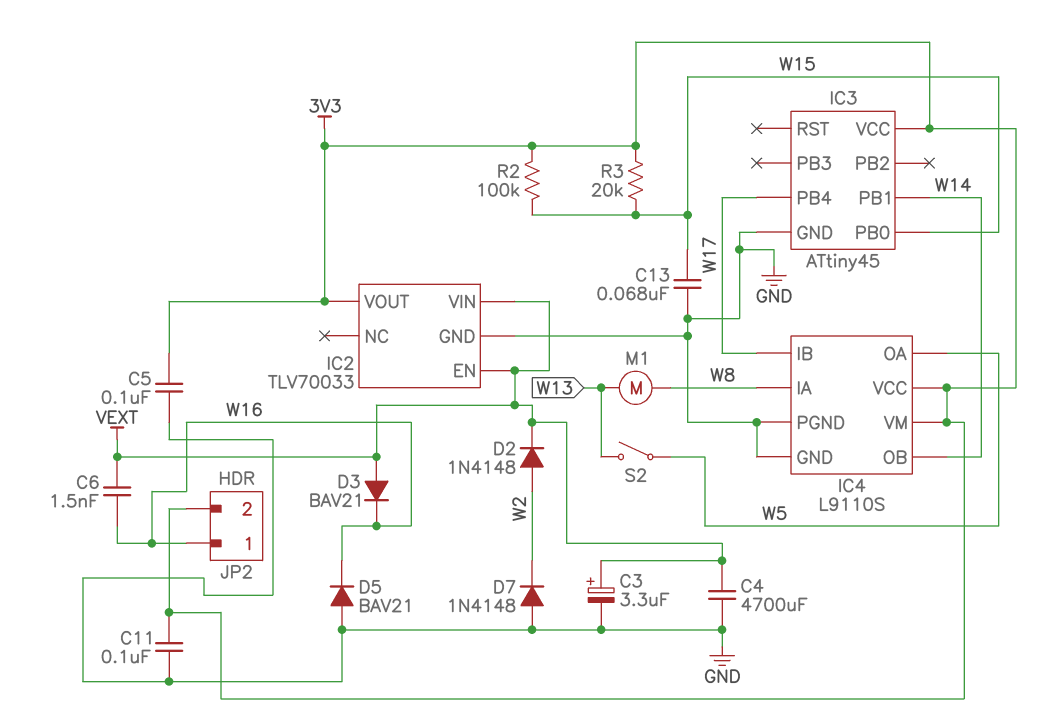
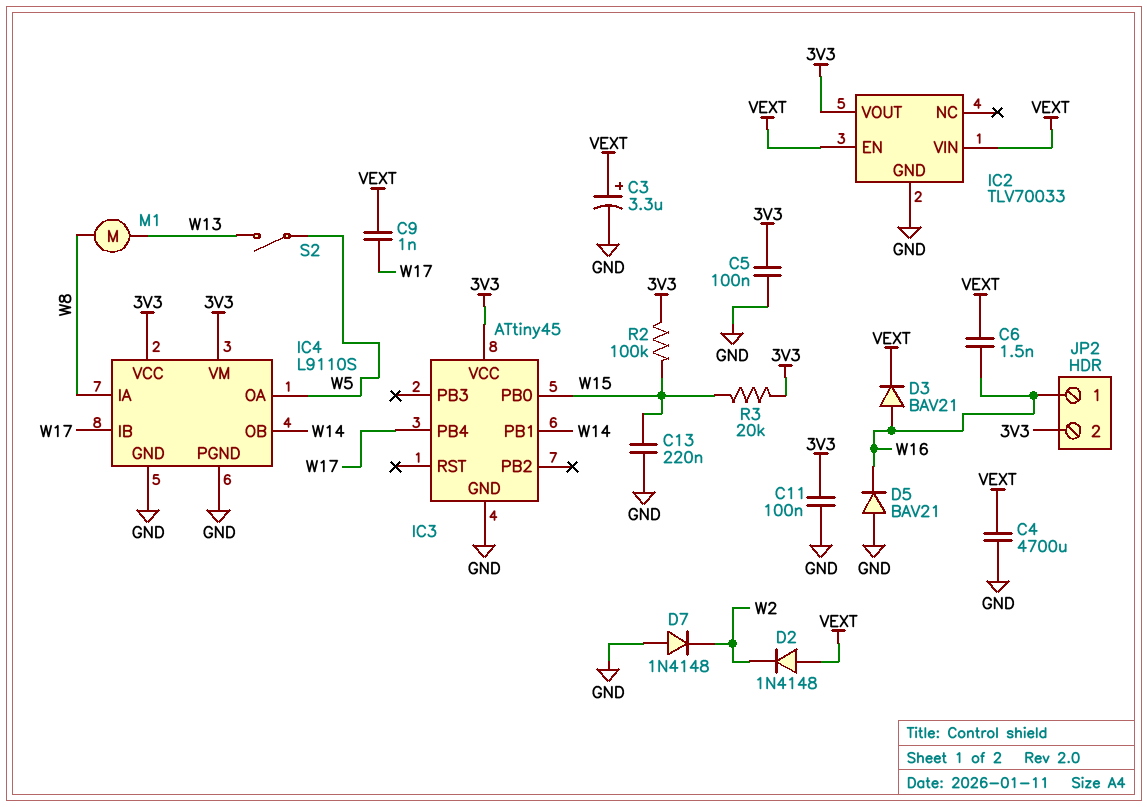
C9: none -> 1nF (VEXT, W17)
C13: 68nF (GND, W15) -> 220nF (GND, W15)
D2: diode 1N4148 (A W2, K VEXT) -> diode 1N4148 (A VEXT, K W2)
D3: diode BAV21 (A VEXT, K W16) -> diode BAV21 (A W16, K VEXT)

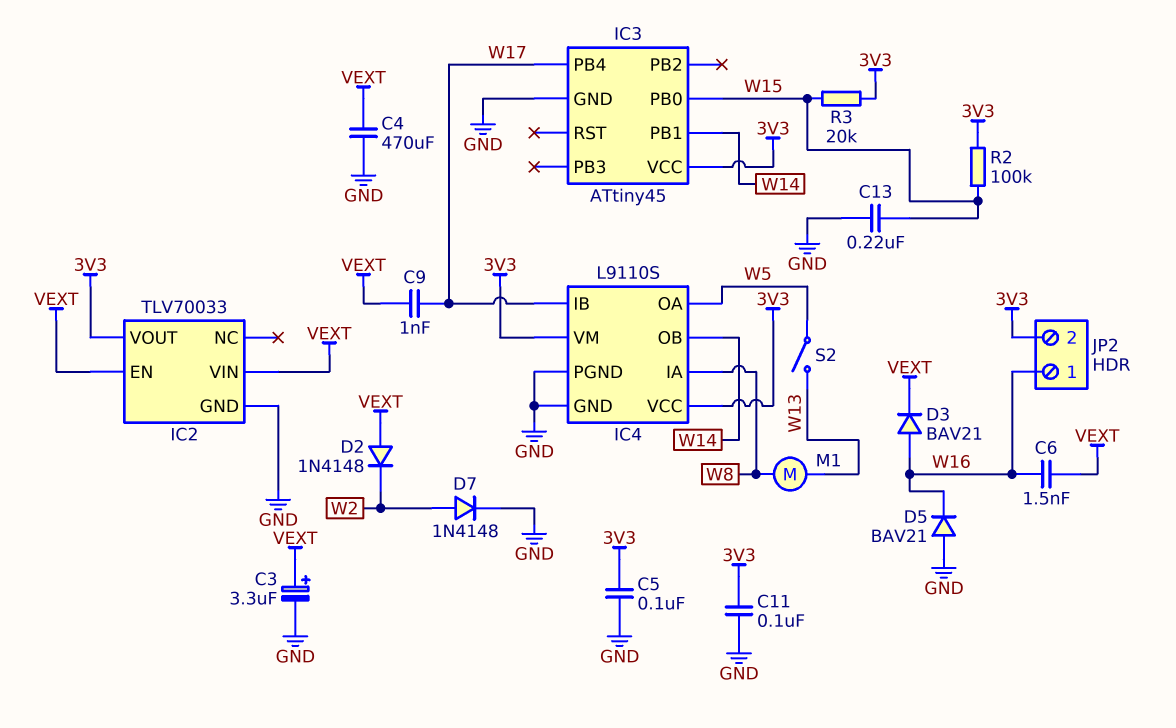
C4: 4700uF (GND, VEXT) -> 470uF (GND, VEXT)
D7: diode 1N4148 (A GND, K W2) -> diode 1N4148 (A W2, K GND)

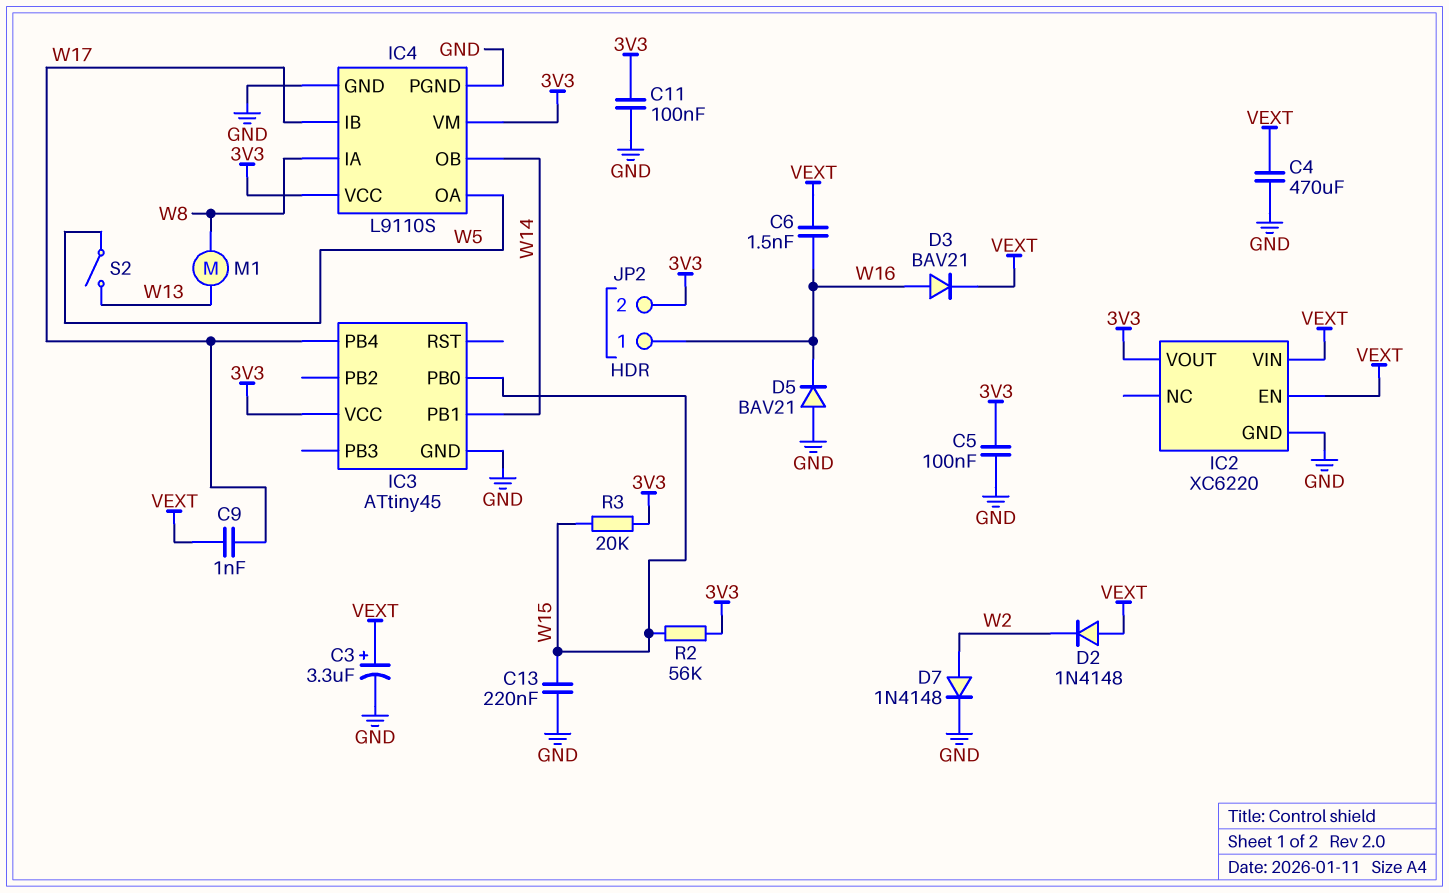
IC2: TLV70033 -> XC6220
R2: 100k (3V3, W15) -> 56k (3V3, W15)

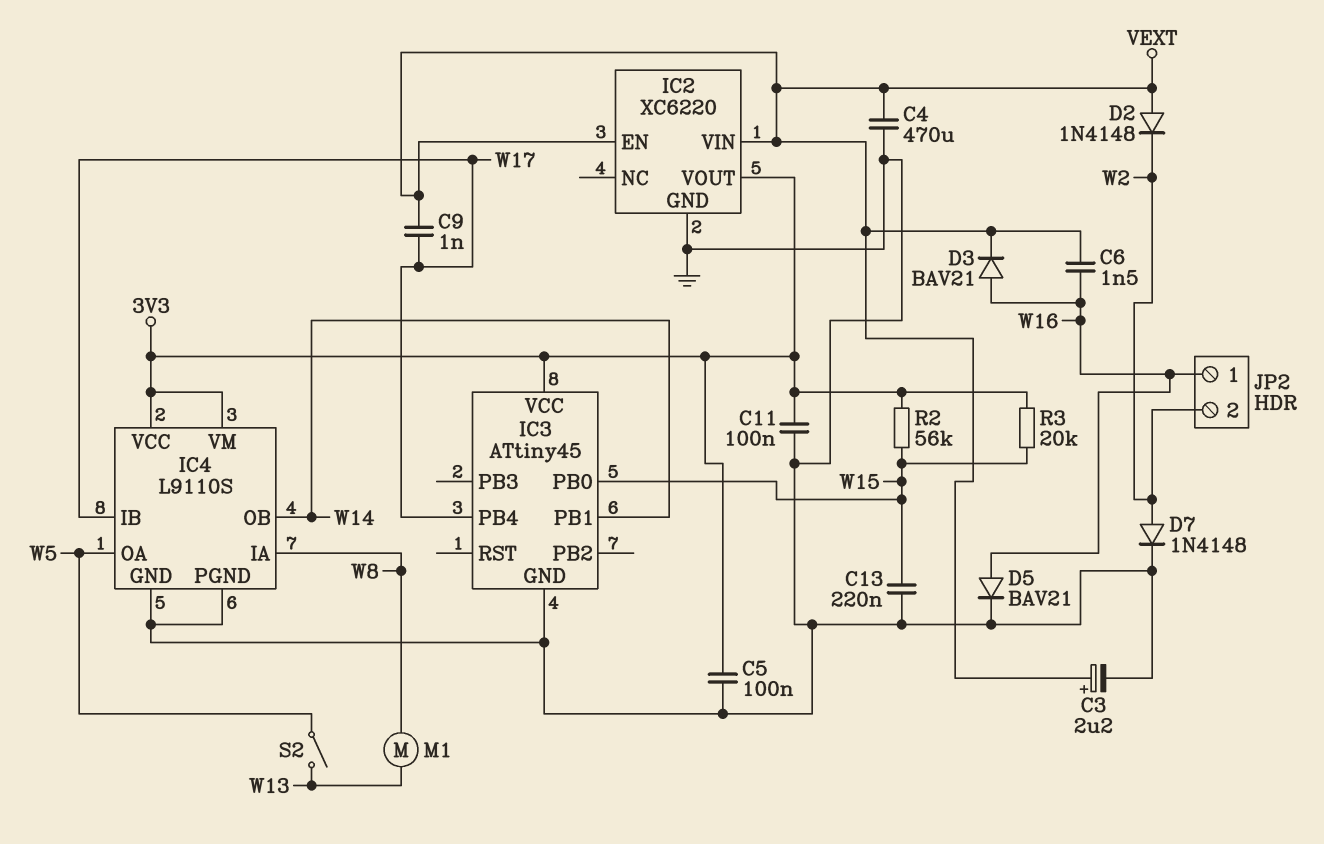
C3: 3.3uF (plus VEXT, minus GND) -> 2.2uF (plus VEXT, minus GND)
D5: diode BAV21 (A GND, K W16) -> diode BAV21 (A W16, K GND)
JP2 pin 2: 3V3 -> W2

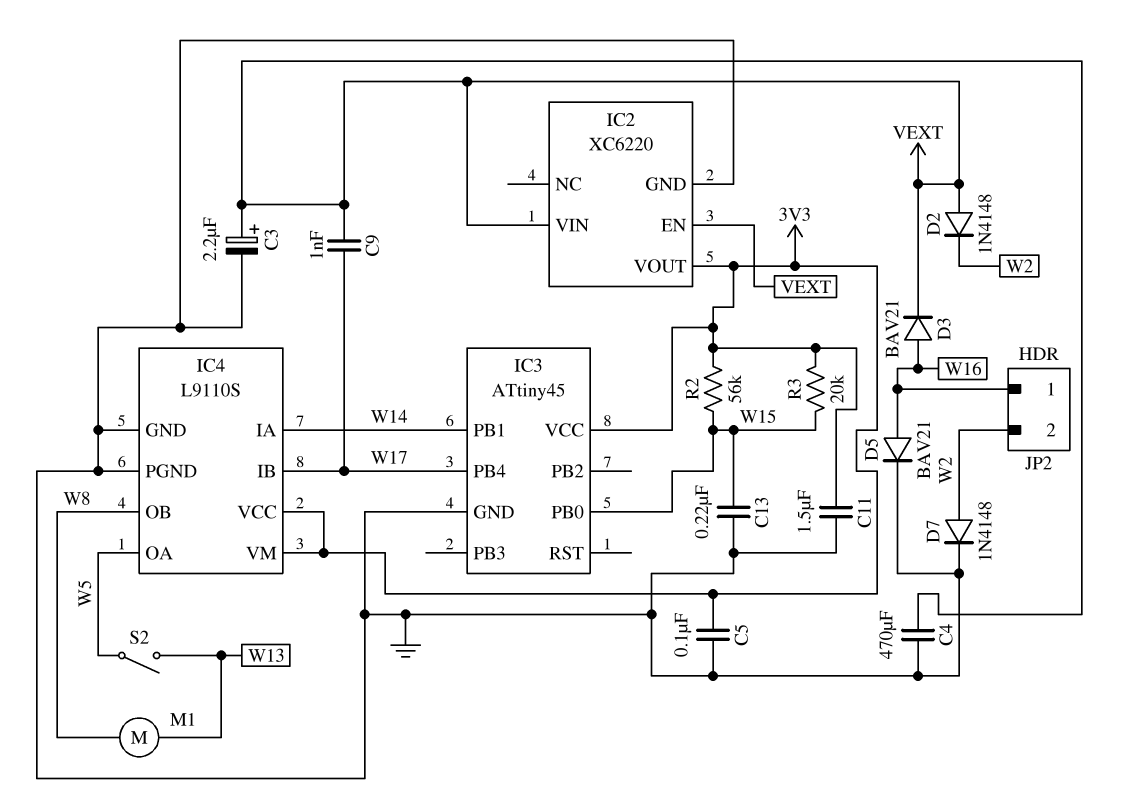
C6: 1.5nF (VEXT, W16) -> none
C11: 100nF (3V3, GND) -> 1.5uF (3V3, GND)
IC4 pin IA: W8 -> W14
IC4 pin OB: W14 -> W8

